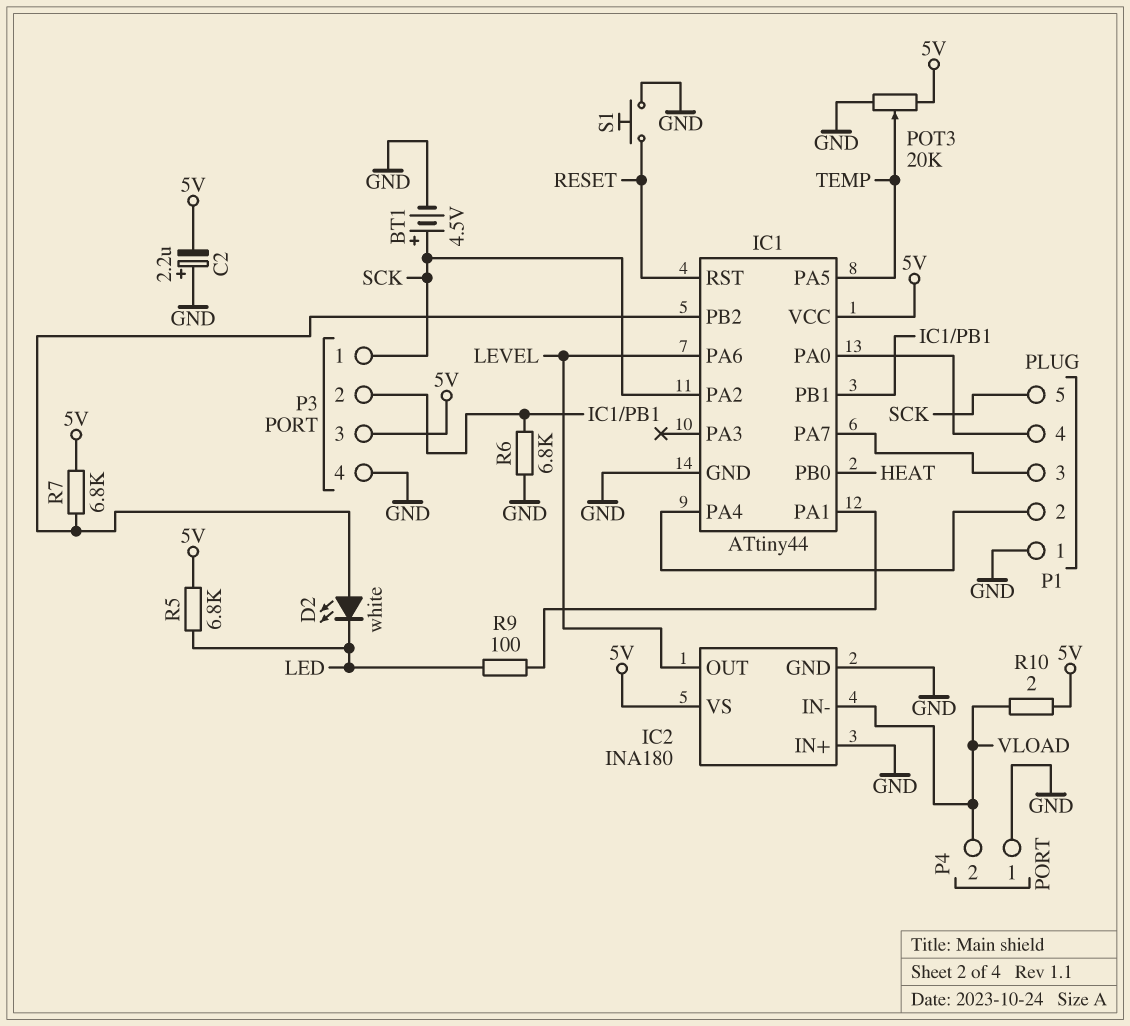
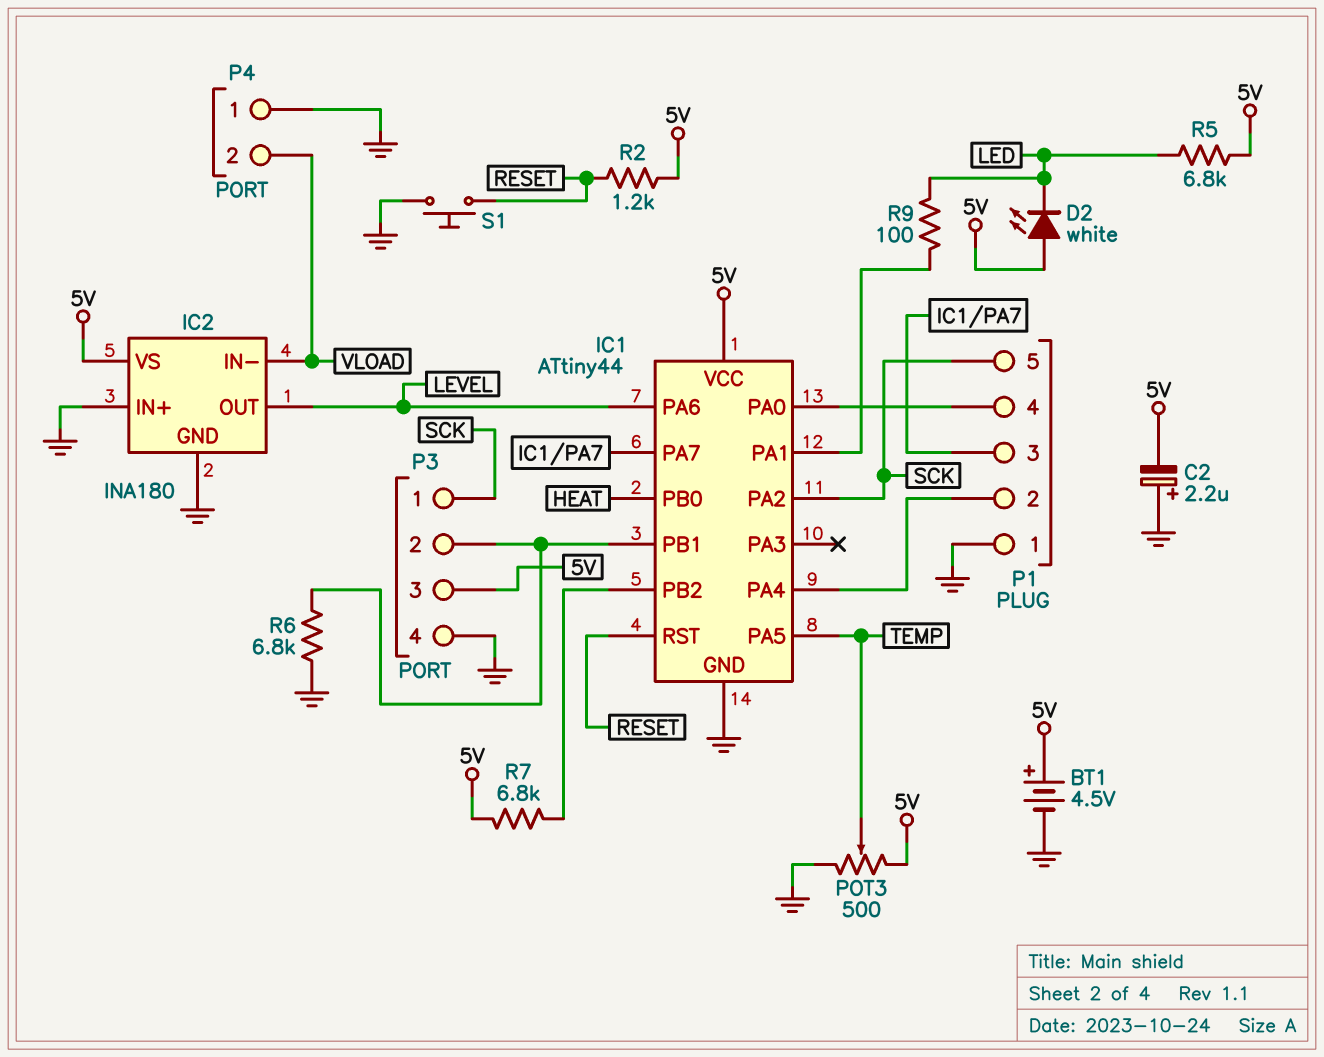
BT1: 4.5V (plus SCK, minus GND) -> 4.5V (plus 5V, minus GND)
D2: LED white (A IC1/PB2, K LED) -> LED white (A 5V, K LED)
POT3: 20k (5V, GND, wiper TEMP) -> 500 (5V, GND, wiper TEMP)
R2: none -> 1.2k (5V, RESET)
R10: 2 (5V, VLOAD) -> none

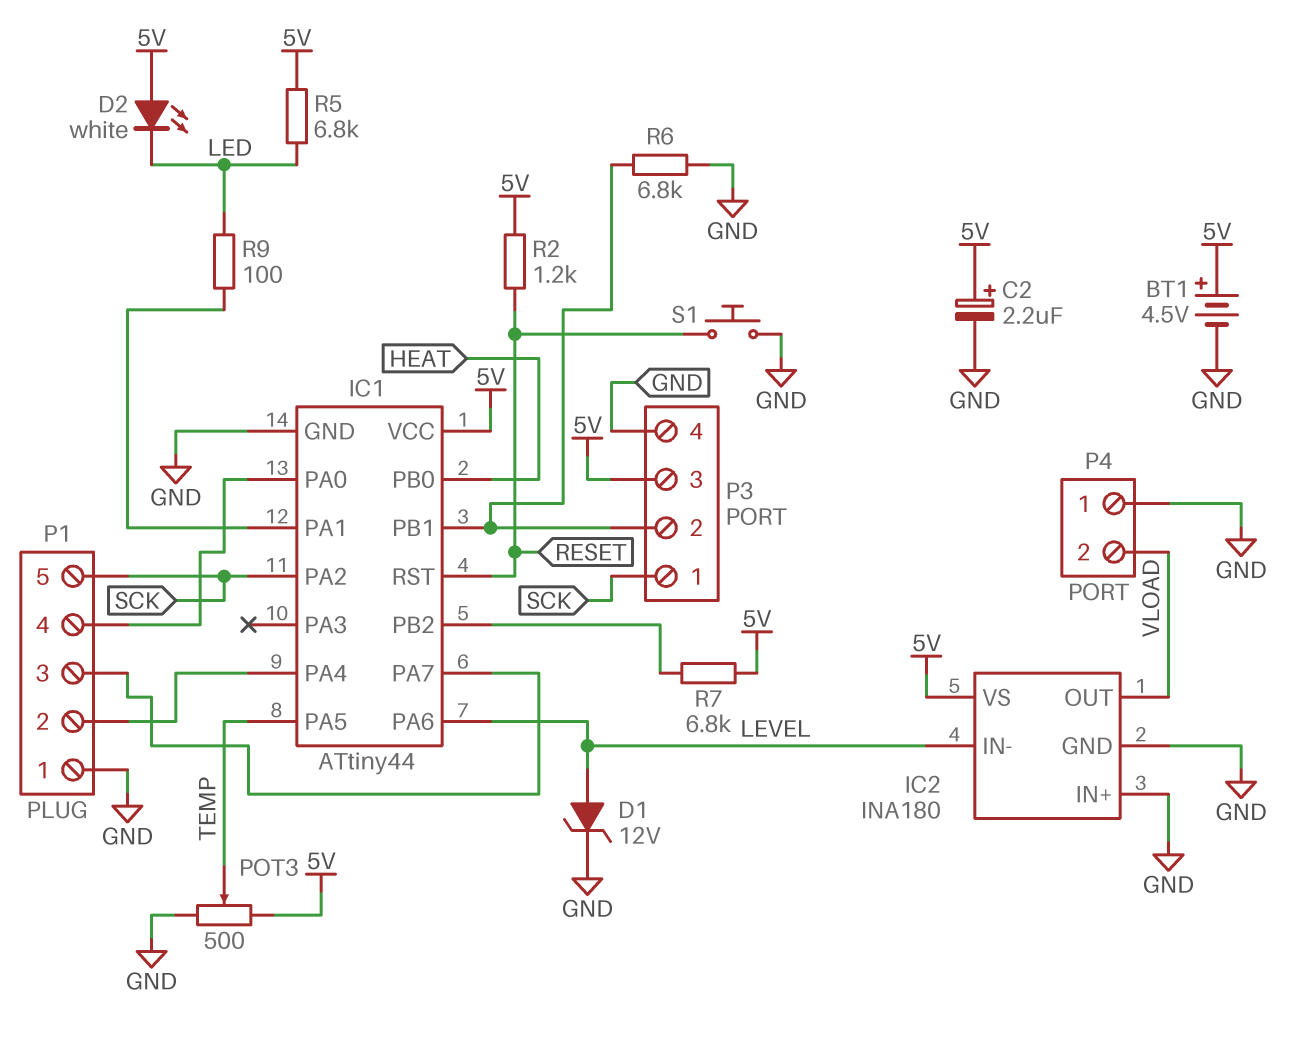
C2: 2.2uF (plus GND, minus 5V) -> 2.2uF (plus 5V, minus GND)
D1: none -> zener 12V (A LEVEL, K GND)
IC2 pin IN-: VLOAD -> LEVEL
IC2 pin OUT: LEVEL -> VLOAD

